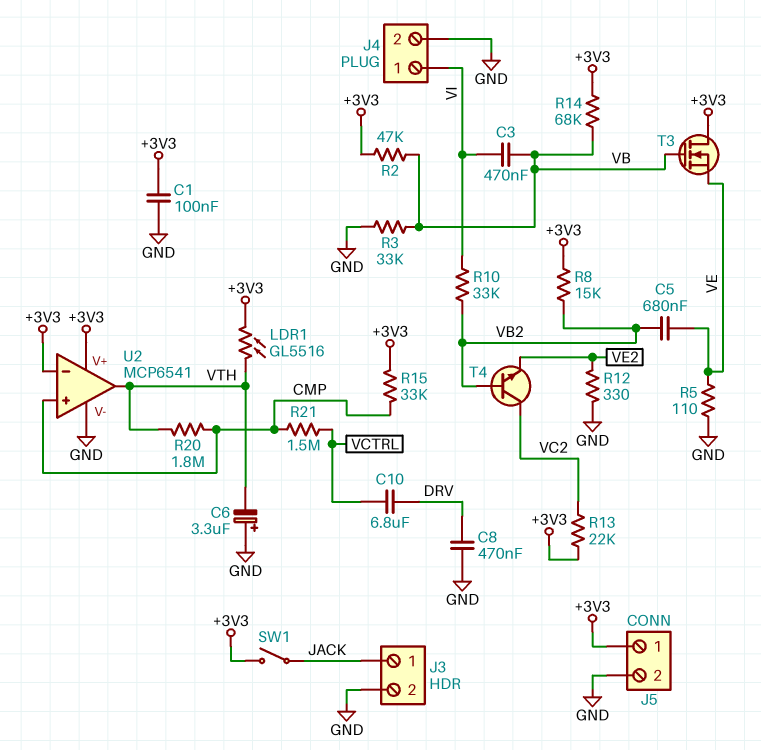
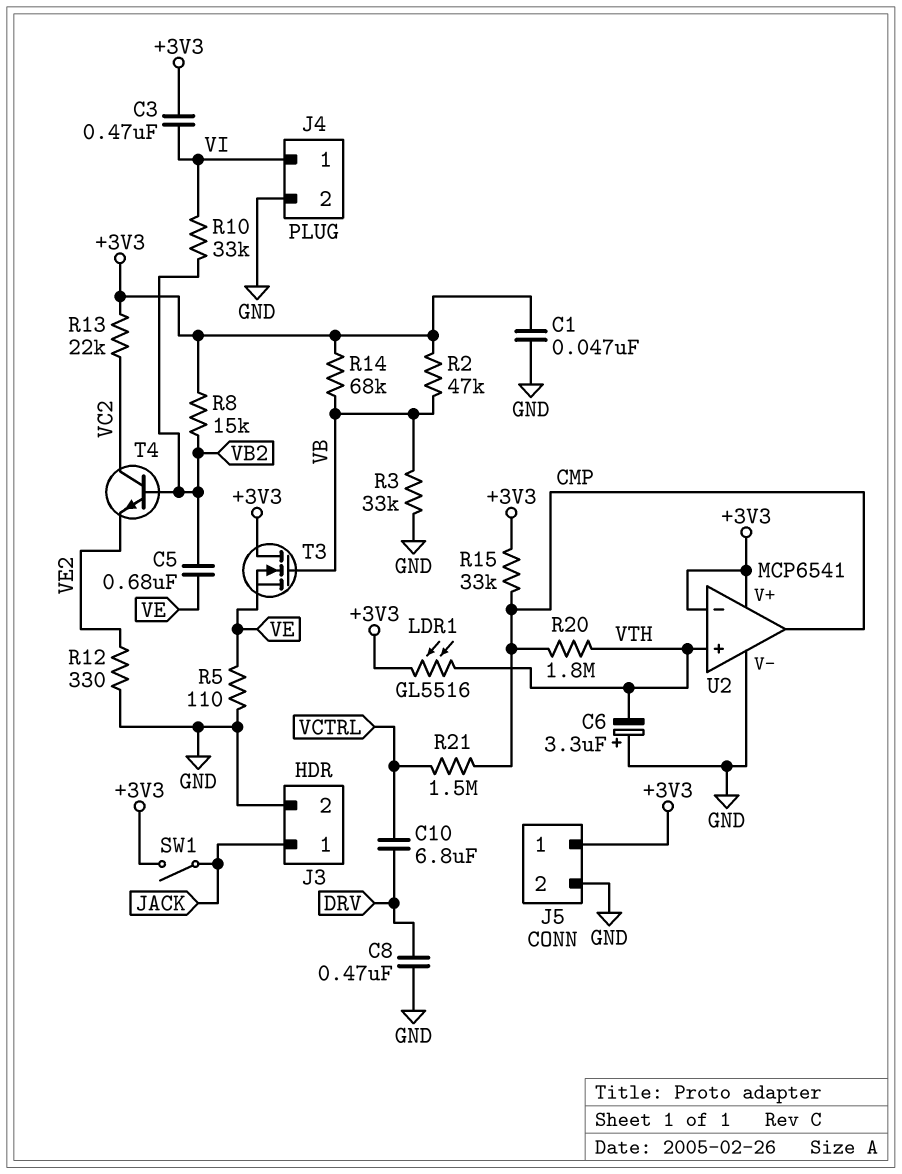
C1: 100nF (+3V3, GND) -> 47nF (+3V3, GND)
C3: 470nF (VB, VI) -> 470nF (+3V3, VI)
U2 pin in+: CMP -> VTH
U2 pin out: VTH -> CMP

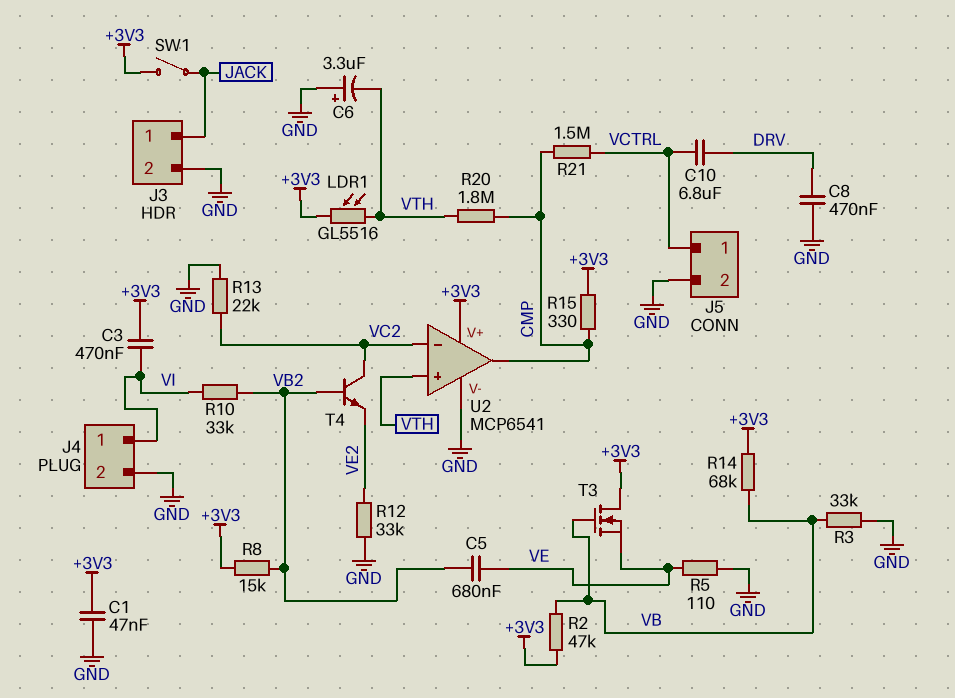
J5 pin 1: +3V3 -> VCTRL
R12: 330 (GND, VE2) -> 33k (GND, VE2)
R13: 22k (+3V3, VC2) -> 22k (GND, VC2)
R15: 33k (+3V3, CMP) -> 330 (+3V3, CMP)
U2 pin in-: +3V3 -> VC2

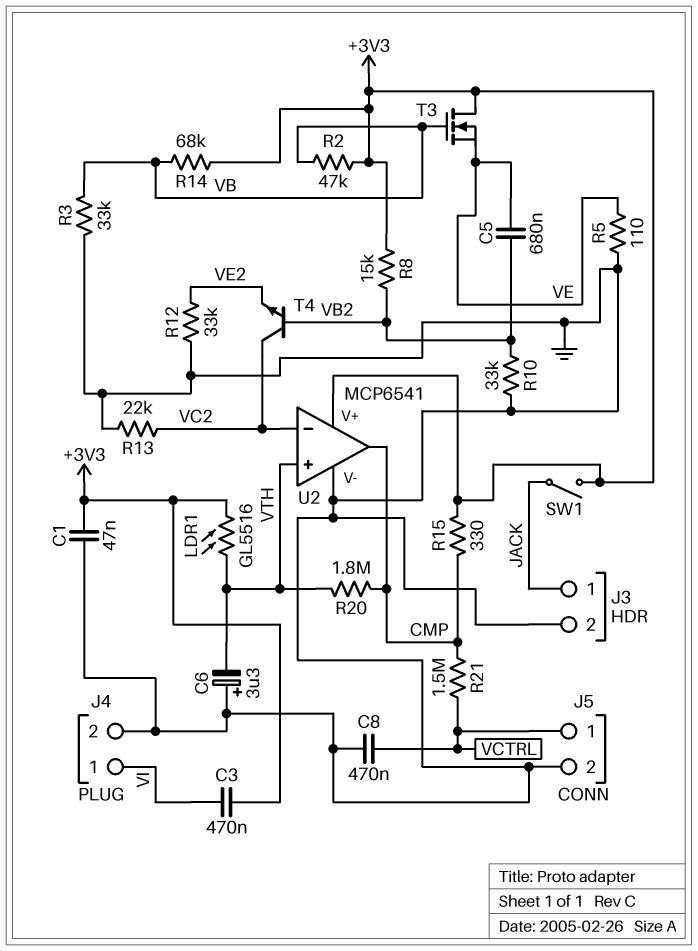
C8: 470nF (DRV, GND) -> 470nF (GND, VCTRL)
C10: 6.8uF (DRV, VCTRL) -> none
R10: 33k (VB2, VI) -> 33k (GND, VB2)

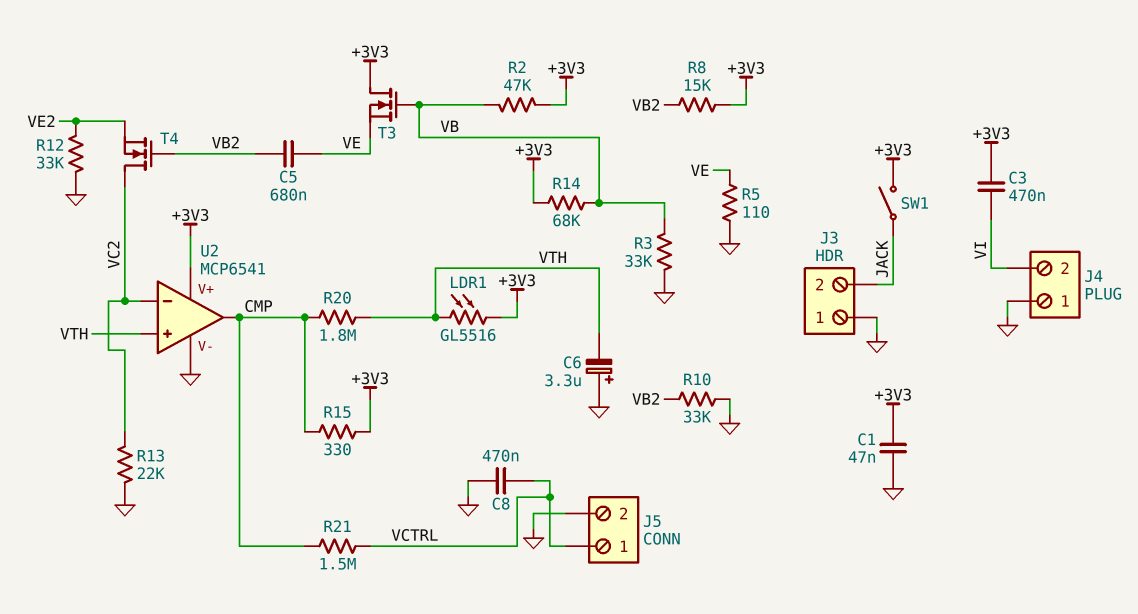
J3 pin 1: JACK -> GND
J3 pin 2: GND -> JACK
J4 pin 1: VI -> GND
J4 pin 2: GND -> VI
T4: NPN (B VB2, C VC2, E VE2) -> NMOS (G VB2, D VC2, S VE2)

